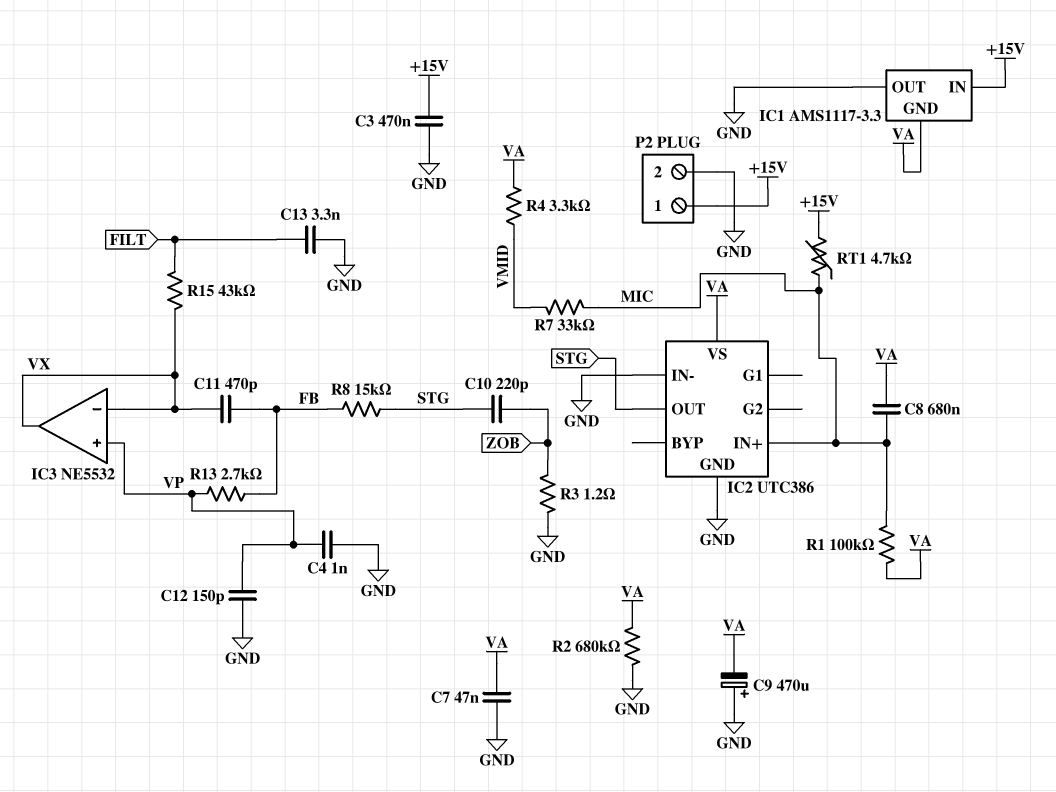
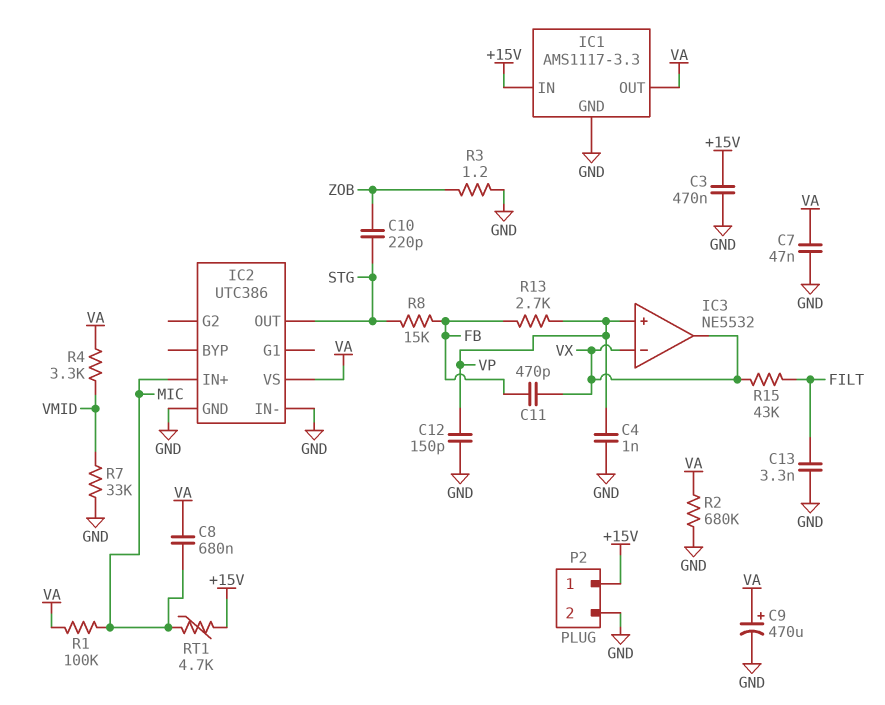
C9: 470uF (plus GND, minus VA) -> 470uF (plus VA, minus GND)
IC1 pin GND: VA -> GND
IC1 pin OUT: GND -> VA
R7: 33k (MIC, VMID) -> 33k (GND, VMID)

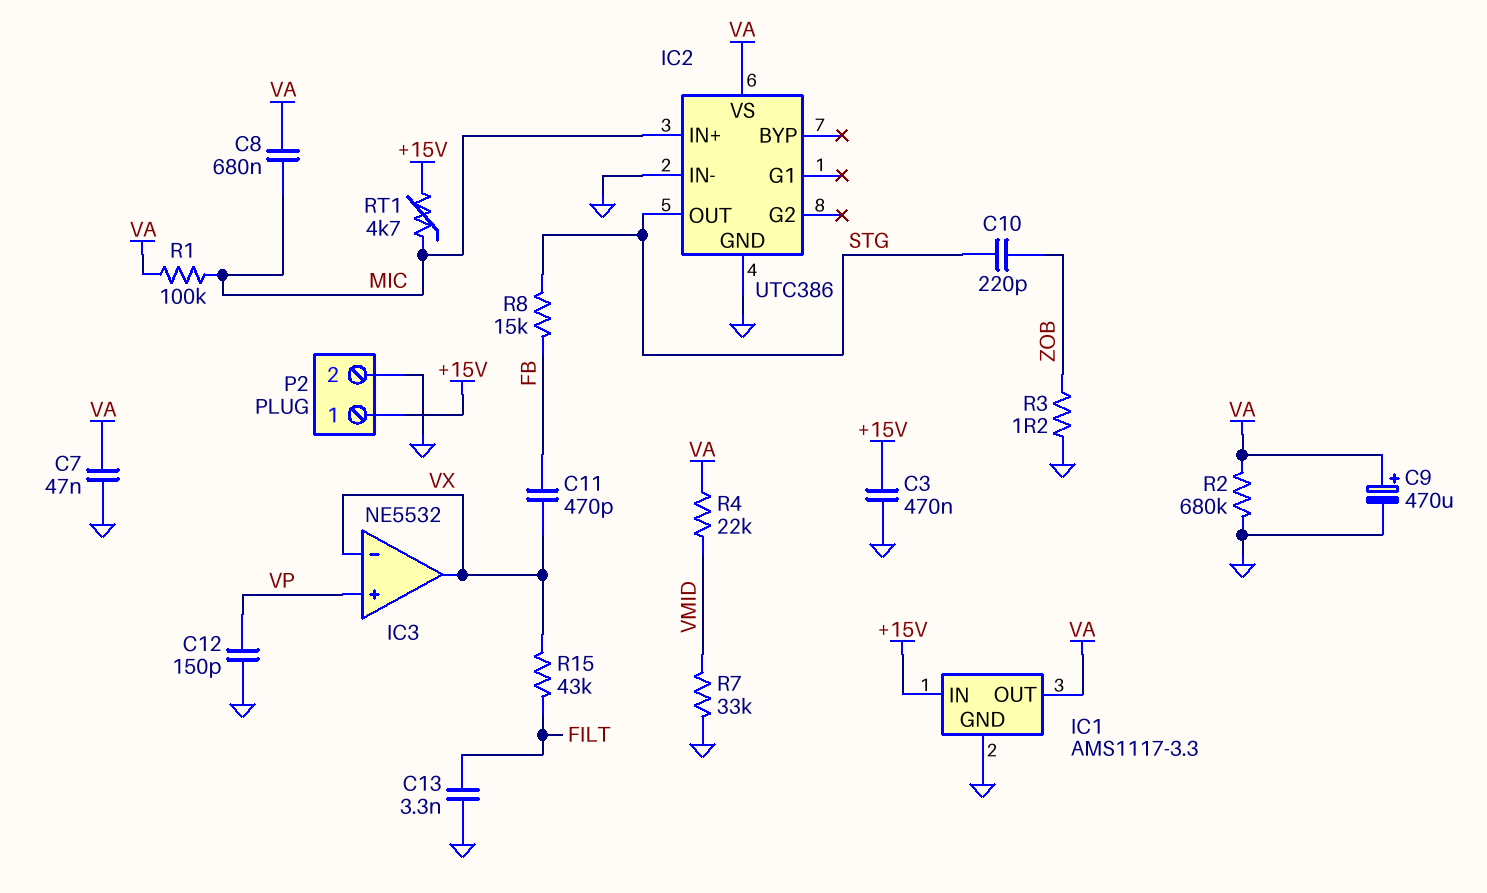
C4: 1nF (GND, VP) -> none
R4: 3.3k (VA, VMID) -> 22k (VA, VMID)
R13: 2.7k (FB, VP) -> none

